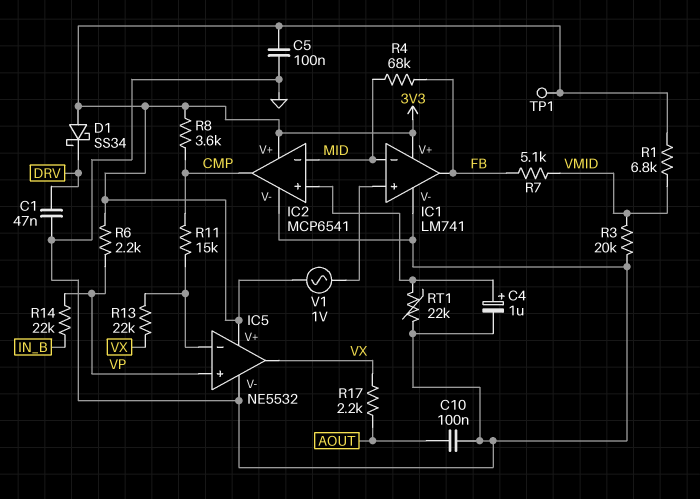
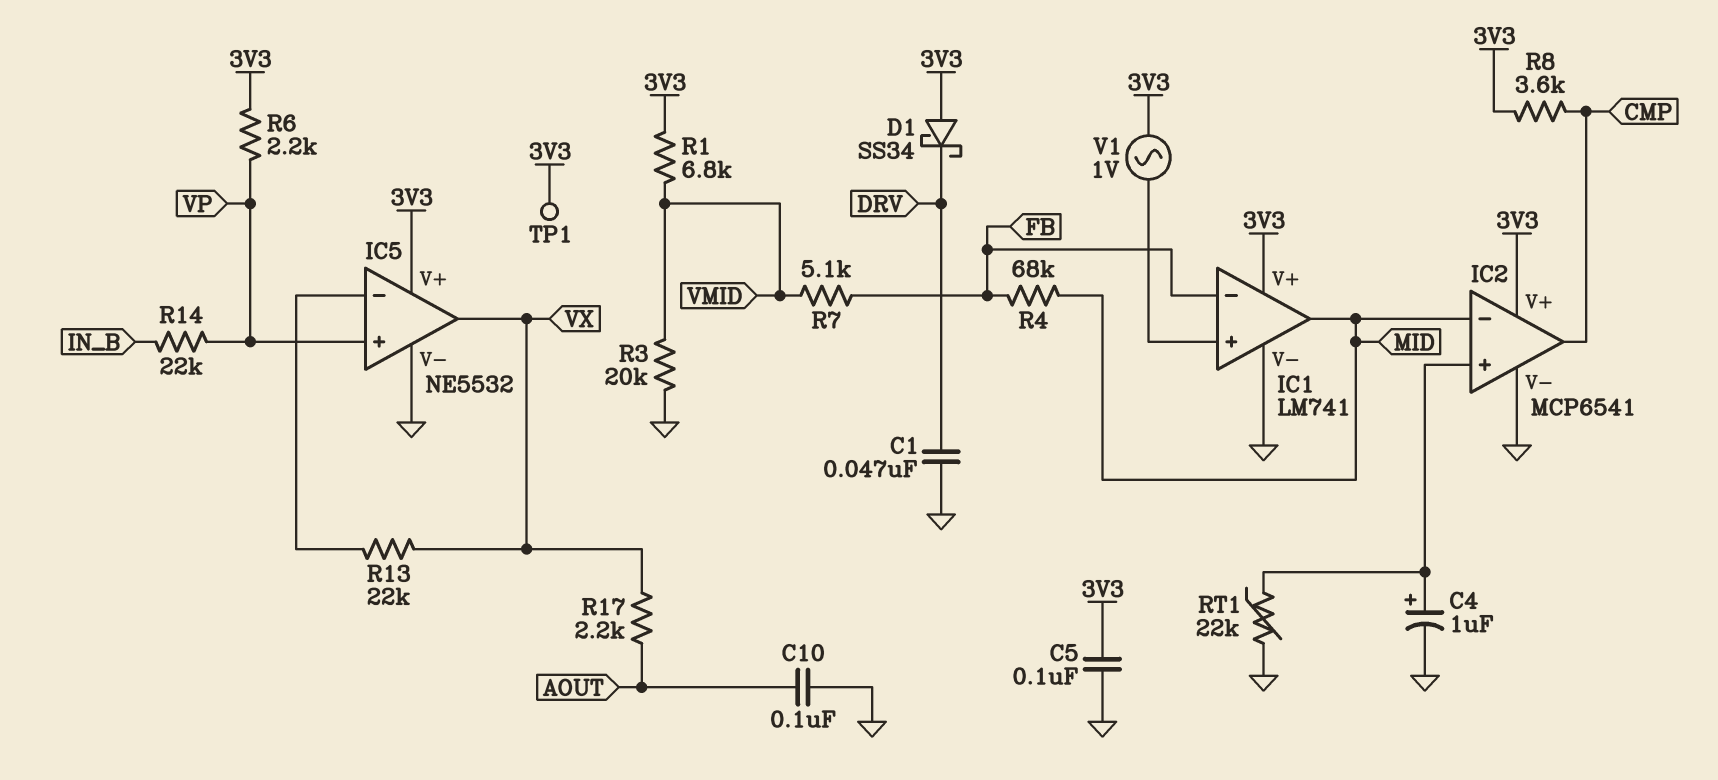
IC1 pin in-: MID -> FB
IC1 pin out: FB -> MID
R11: 15k (CMP, IC5/in-) -> none

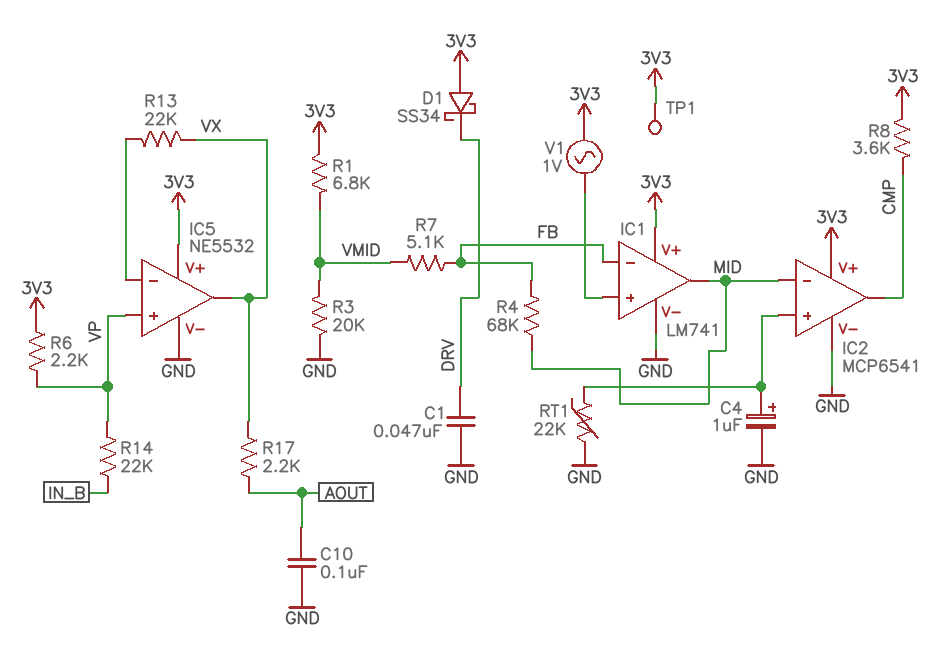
C5: 100nF (3V3, GND) -> none

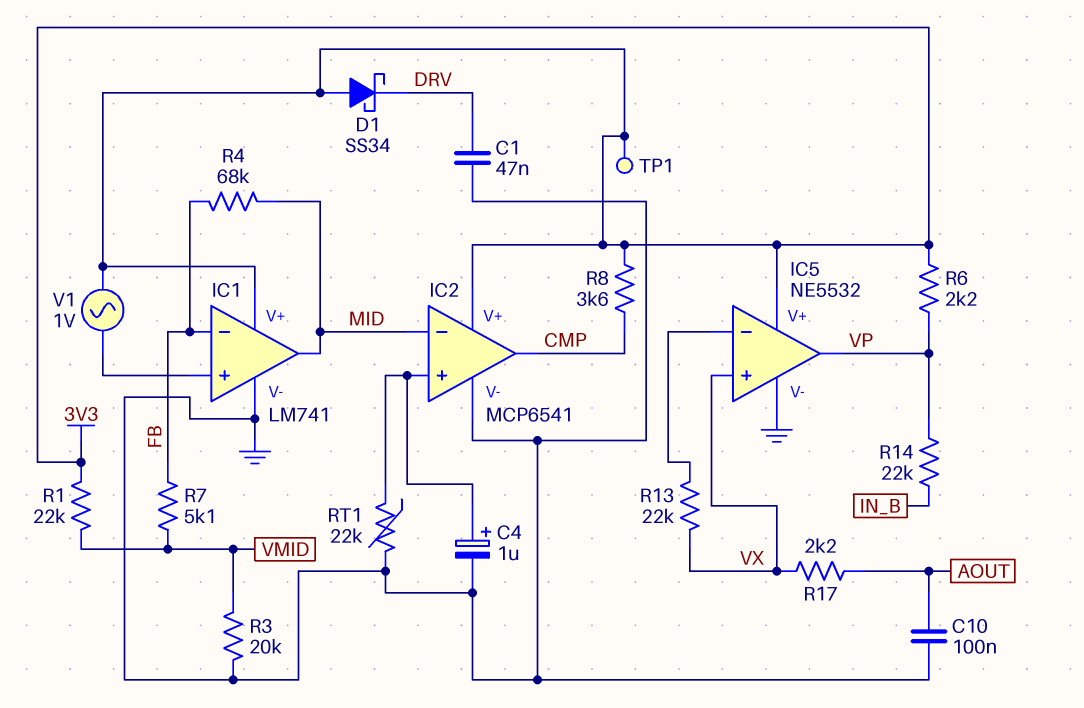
IC5 pin in+: VP -> VX
IC5 pin out: VX -> VP
R1: 6.8k (3V3, VMID) -> 22k (3V3, VMID)

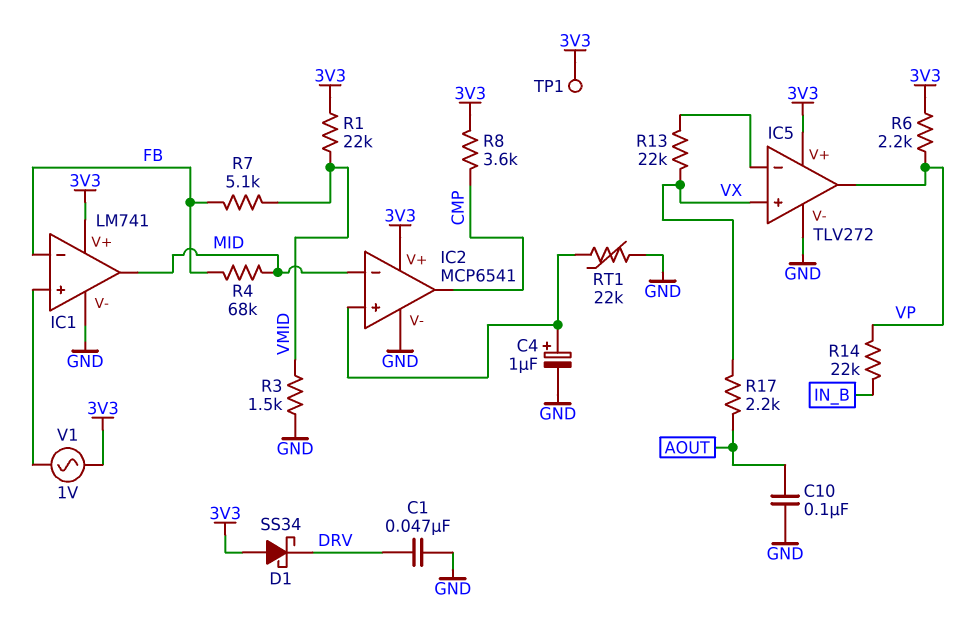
IC5: NE5532 -> TLV272
R3: 20k (GND, VMID) -> 1.5k (GND, VMID)

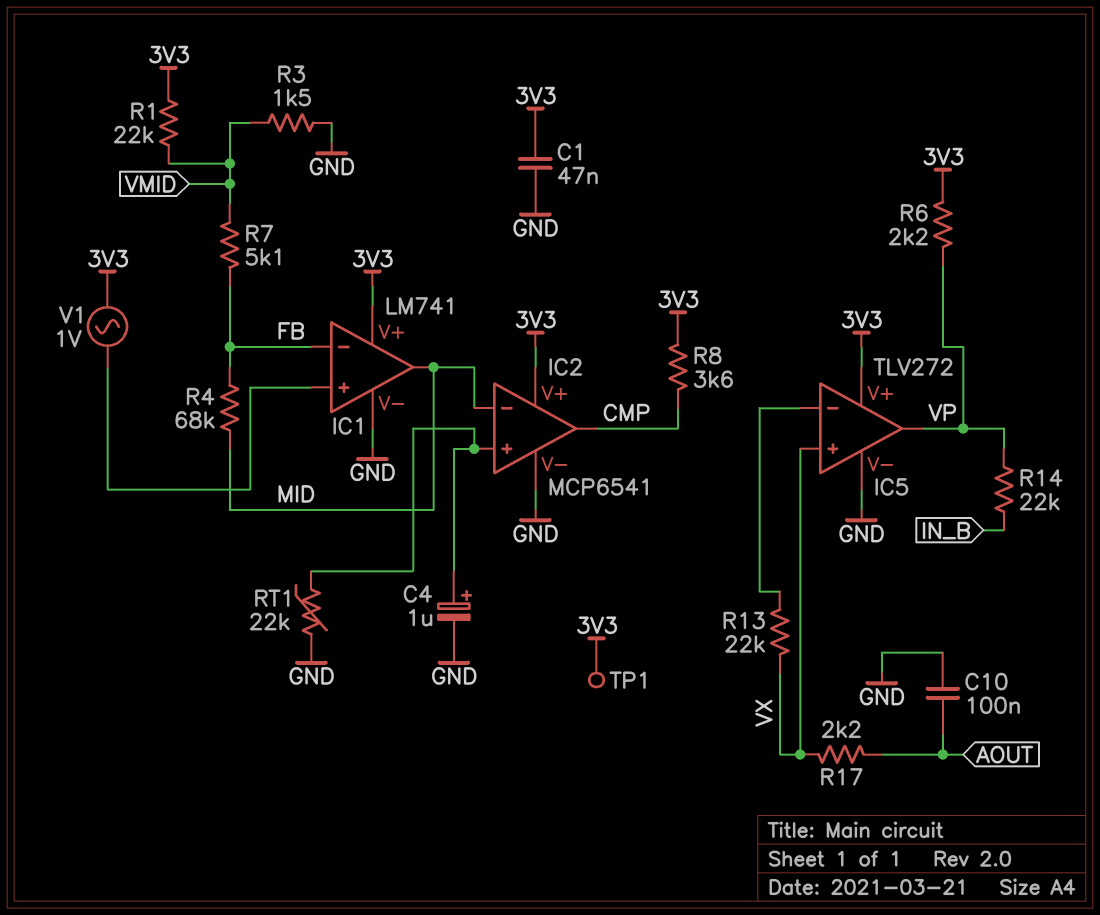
C1: 47nF (DRV, GND) -> 47nF (3V3, GND)
D1: schottky SS34 (A 3V3, K DRV) -> none

